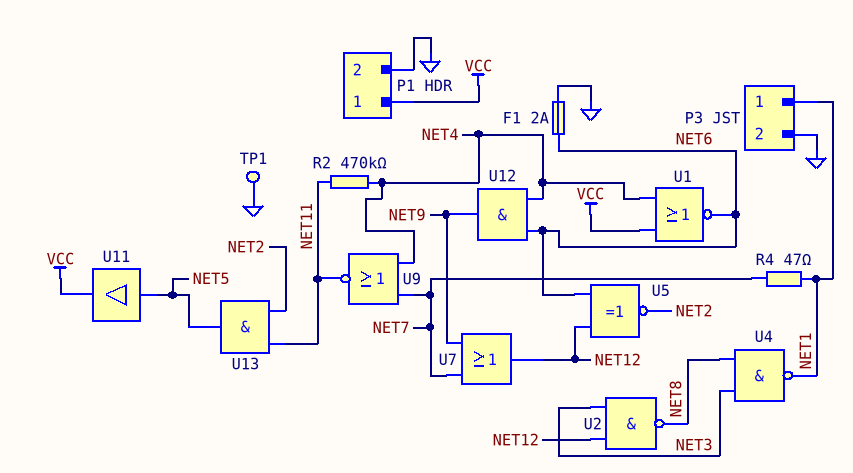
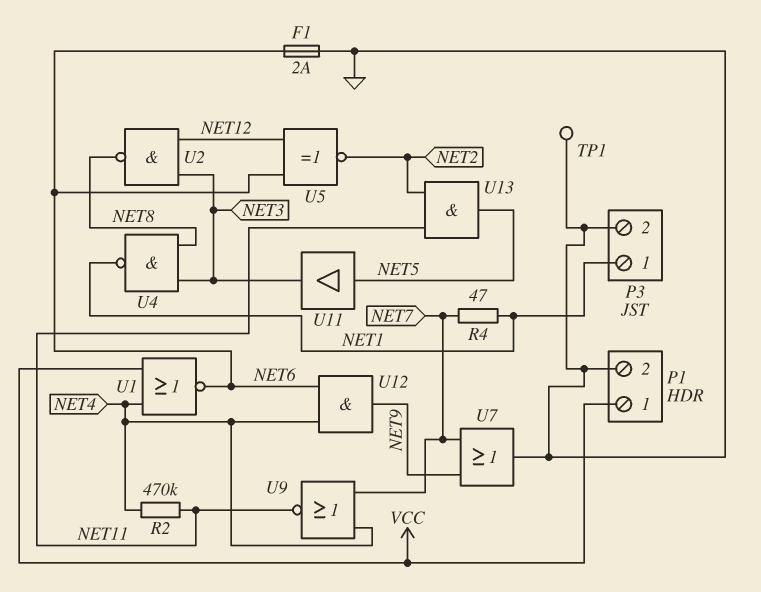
U7: OR (in NET7, in NET9, out NET12) -> OR (in NET7, in NET9, out GND)
U11: buffer (in NET5, out VCC) -> buffer (in NET5, out NET3)

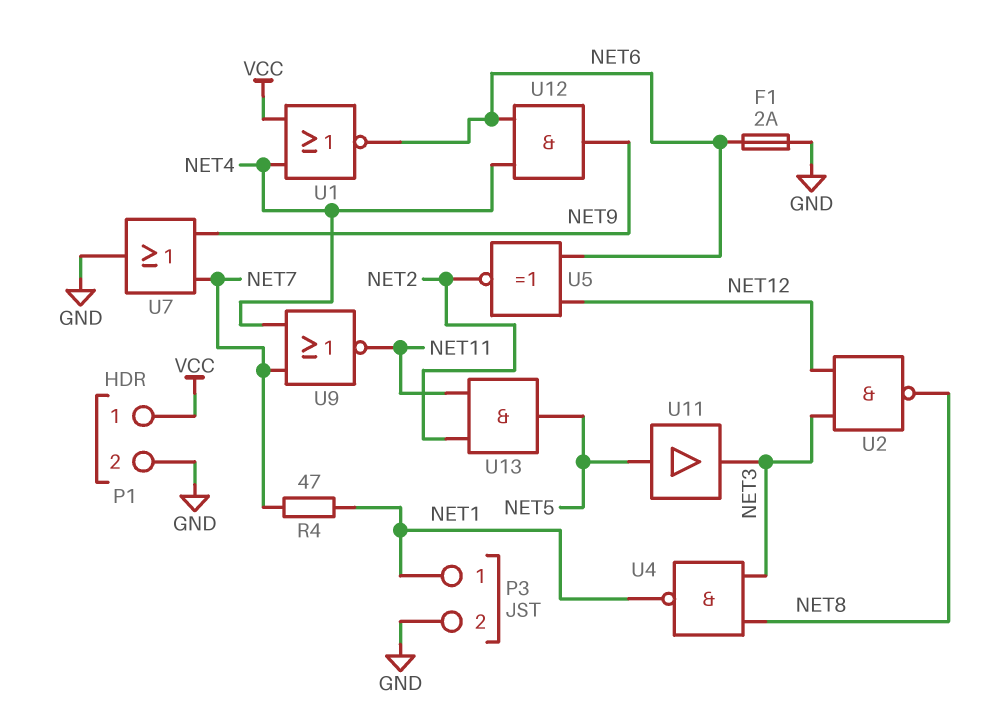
R2: 470k (NET4, NET11) -> none
TP1: test point (GND) -> none

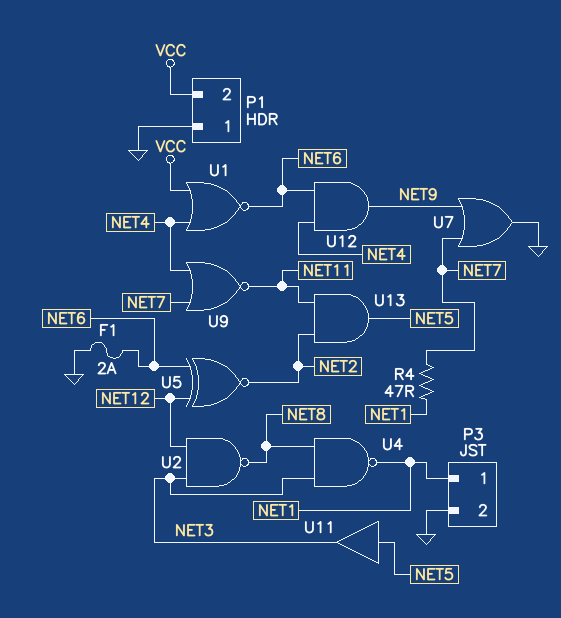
P1 pin 1: VCC -> GND
P1 pin 2: GND -> VCC

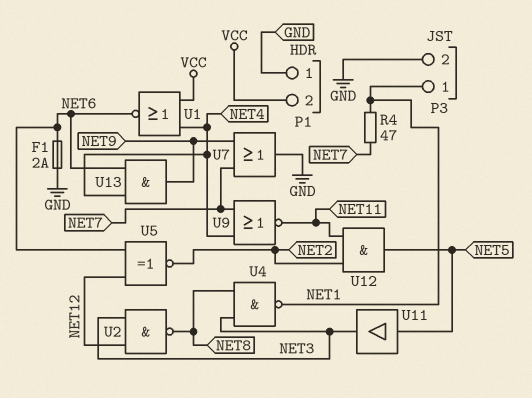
U12: AND (in NET4, in NET6, out NET9) -> AND (in NET2, in NET11, out NET5)
U13: AND (in NET2, in NET11, out NET5) -> AND (in NET4, in NET6, out NET9)

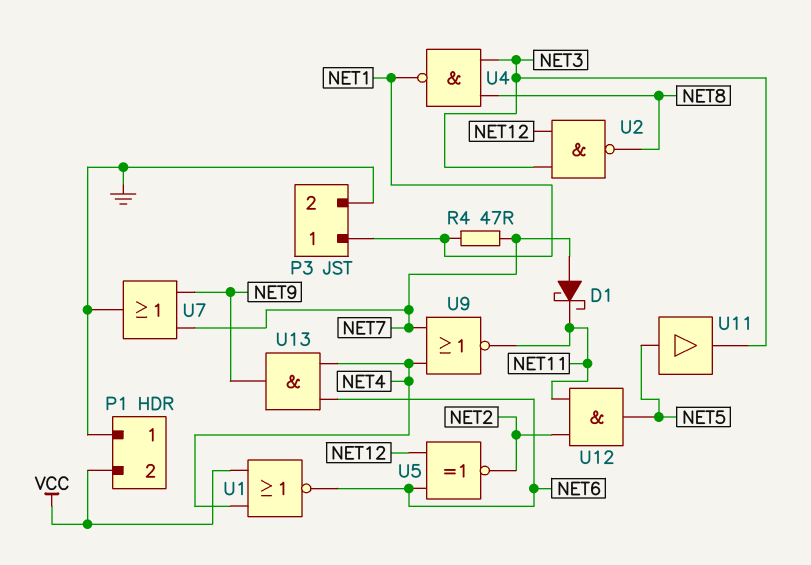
D1: none -> schottky (A NET7, K NET11)
F1: 2A (GND, NET6) -> none

